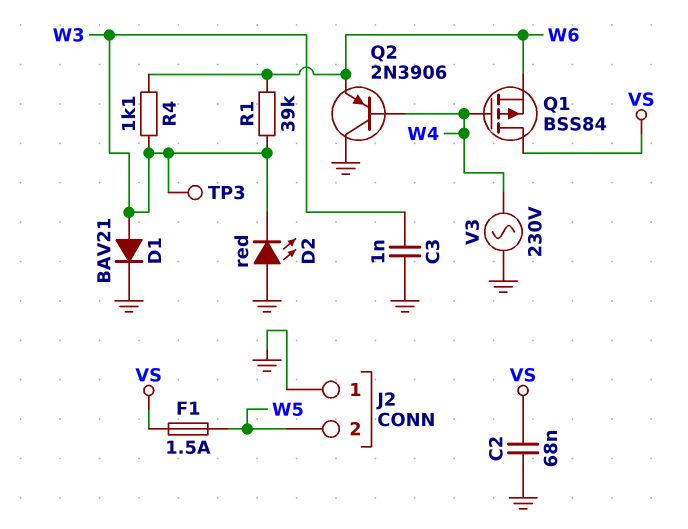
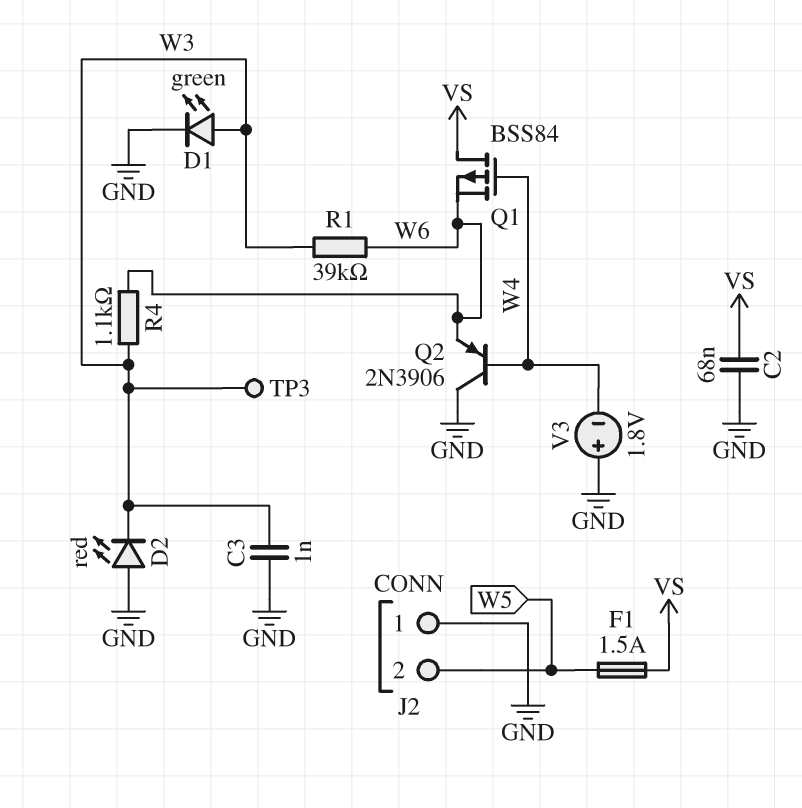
D1: diode BAV21 (A W3, K GND) -> LED green (A W3, K GND)
V3: AC 230V (GND, W4) -> 1.8V (plus GND, minus W4)

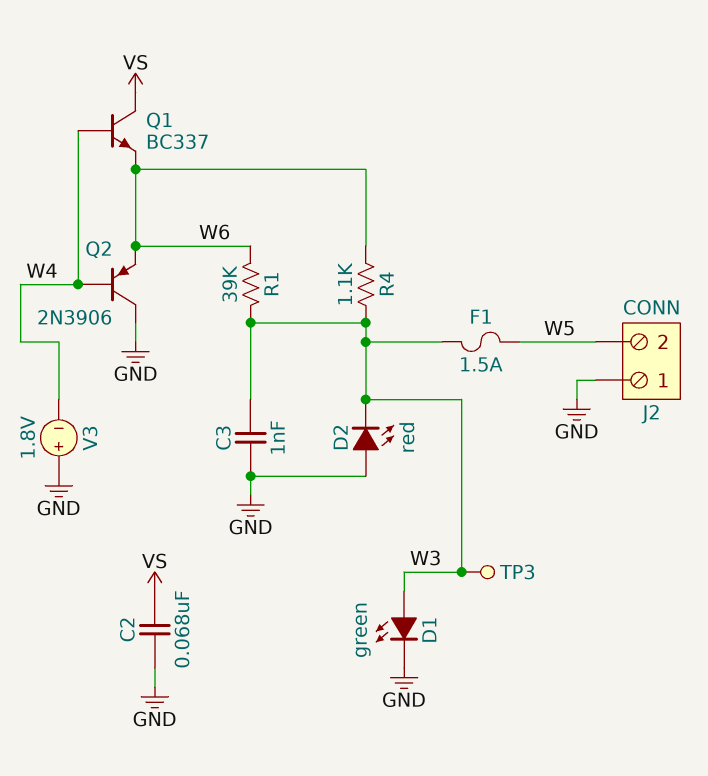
F1: 1.5A (VS, W5) -> 1.5A (W3, W5)
Q1: PMOS BSS84 (G W4, D VS, S W6) -> NPN BC337 (B W4, C VS, E W6)

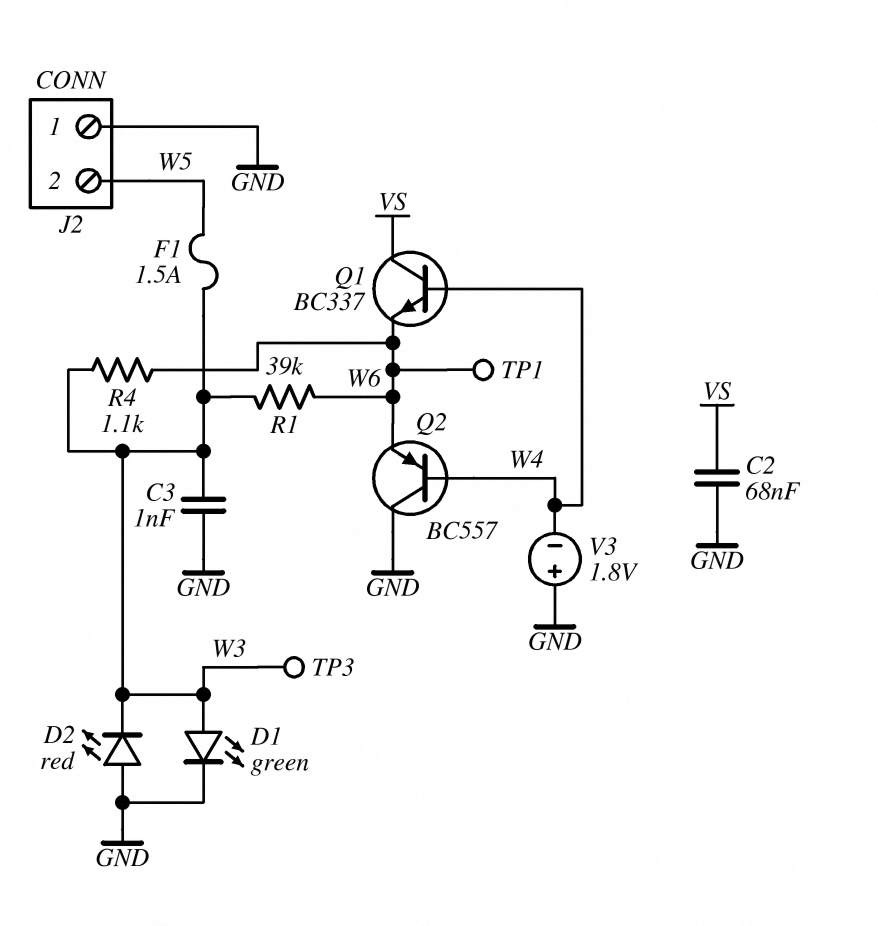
Q2: PNP 2N3906 (B W4, C GND, E W6) -> PNP BC557 (B W4, C GND, E W6)
TP1: none -> test point (W6)

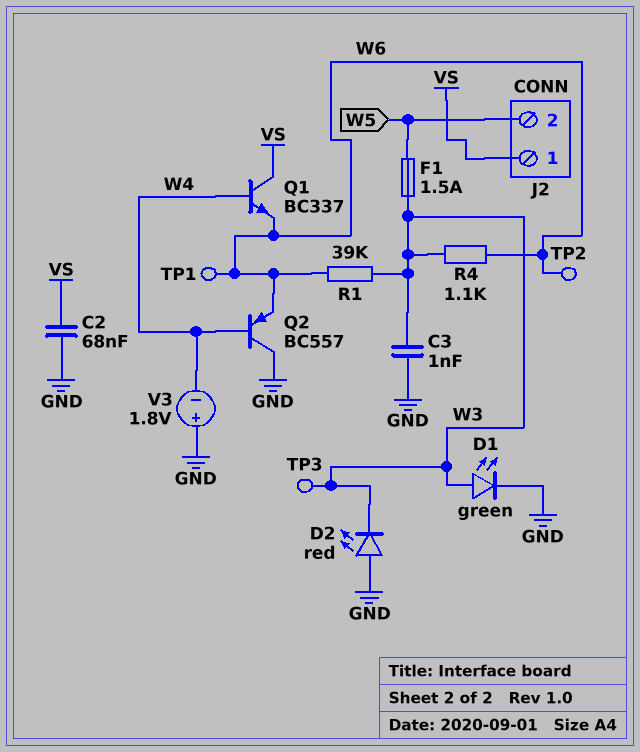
J2 pin 1: GND -> VS
TP2: none -> test point (W6)

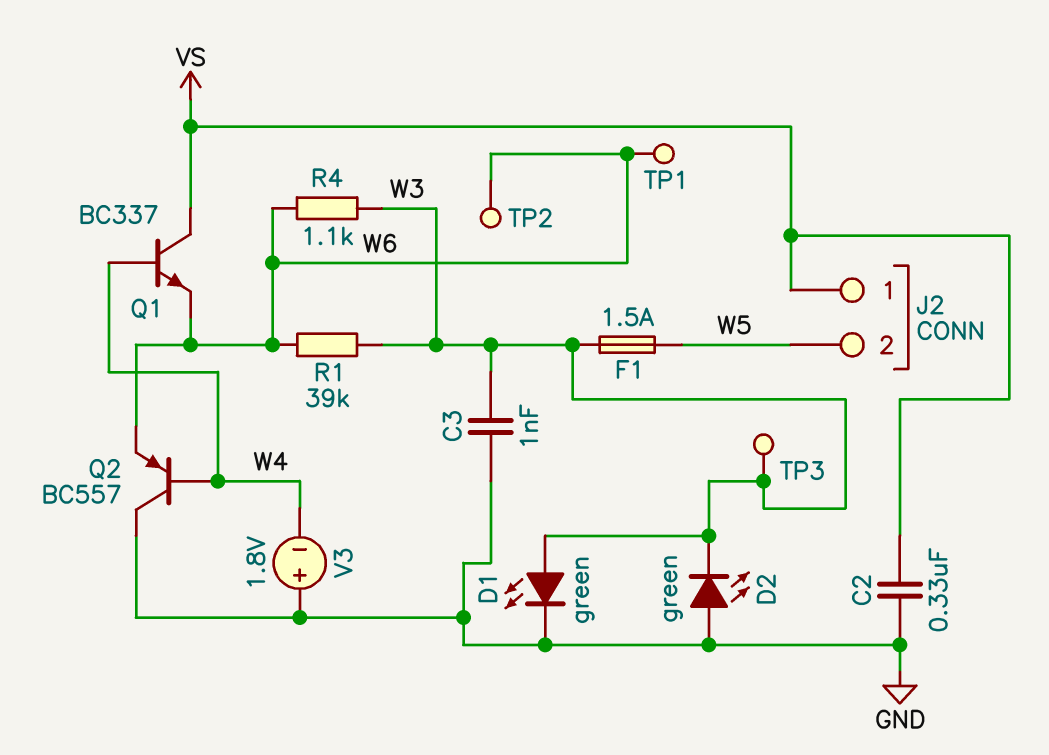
C2: 68nF (GND, VS) -> 330nF (GND, VS)
D2: LED red (A GND, K W3) -> LED green (A GND, K W3)

